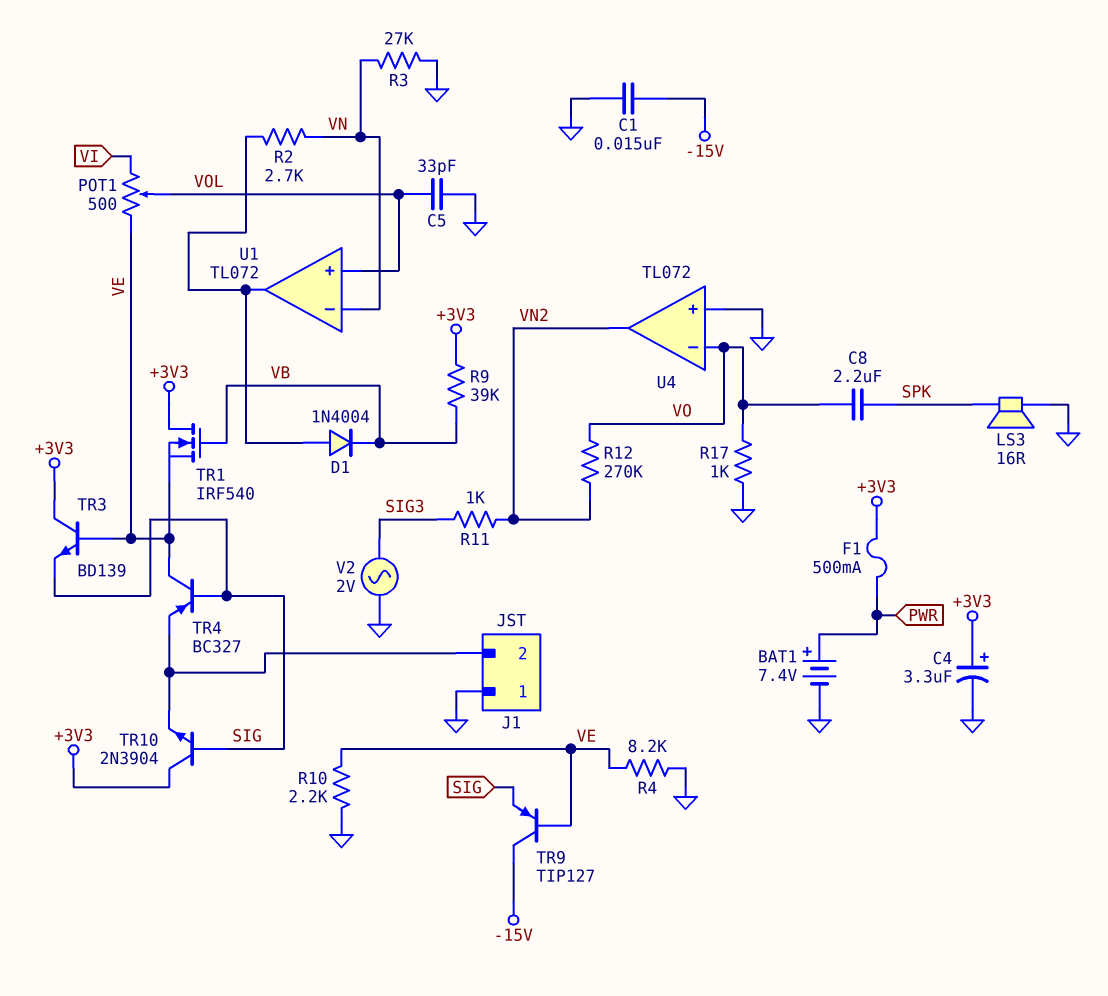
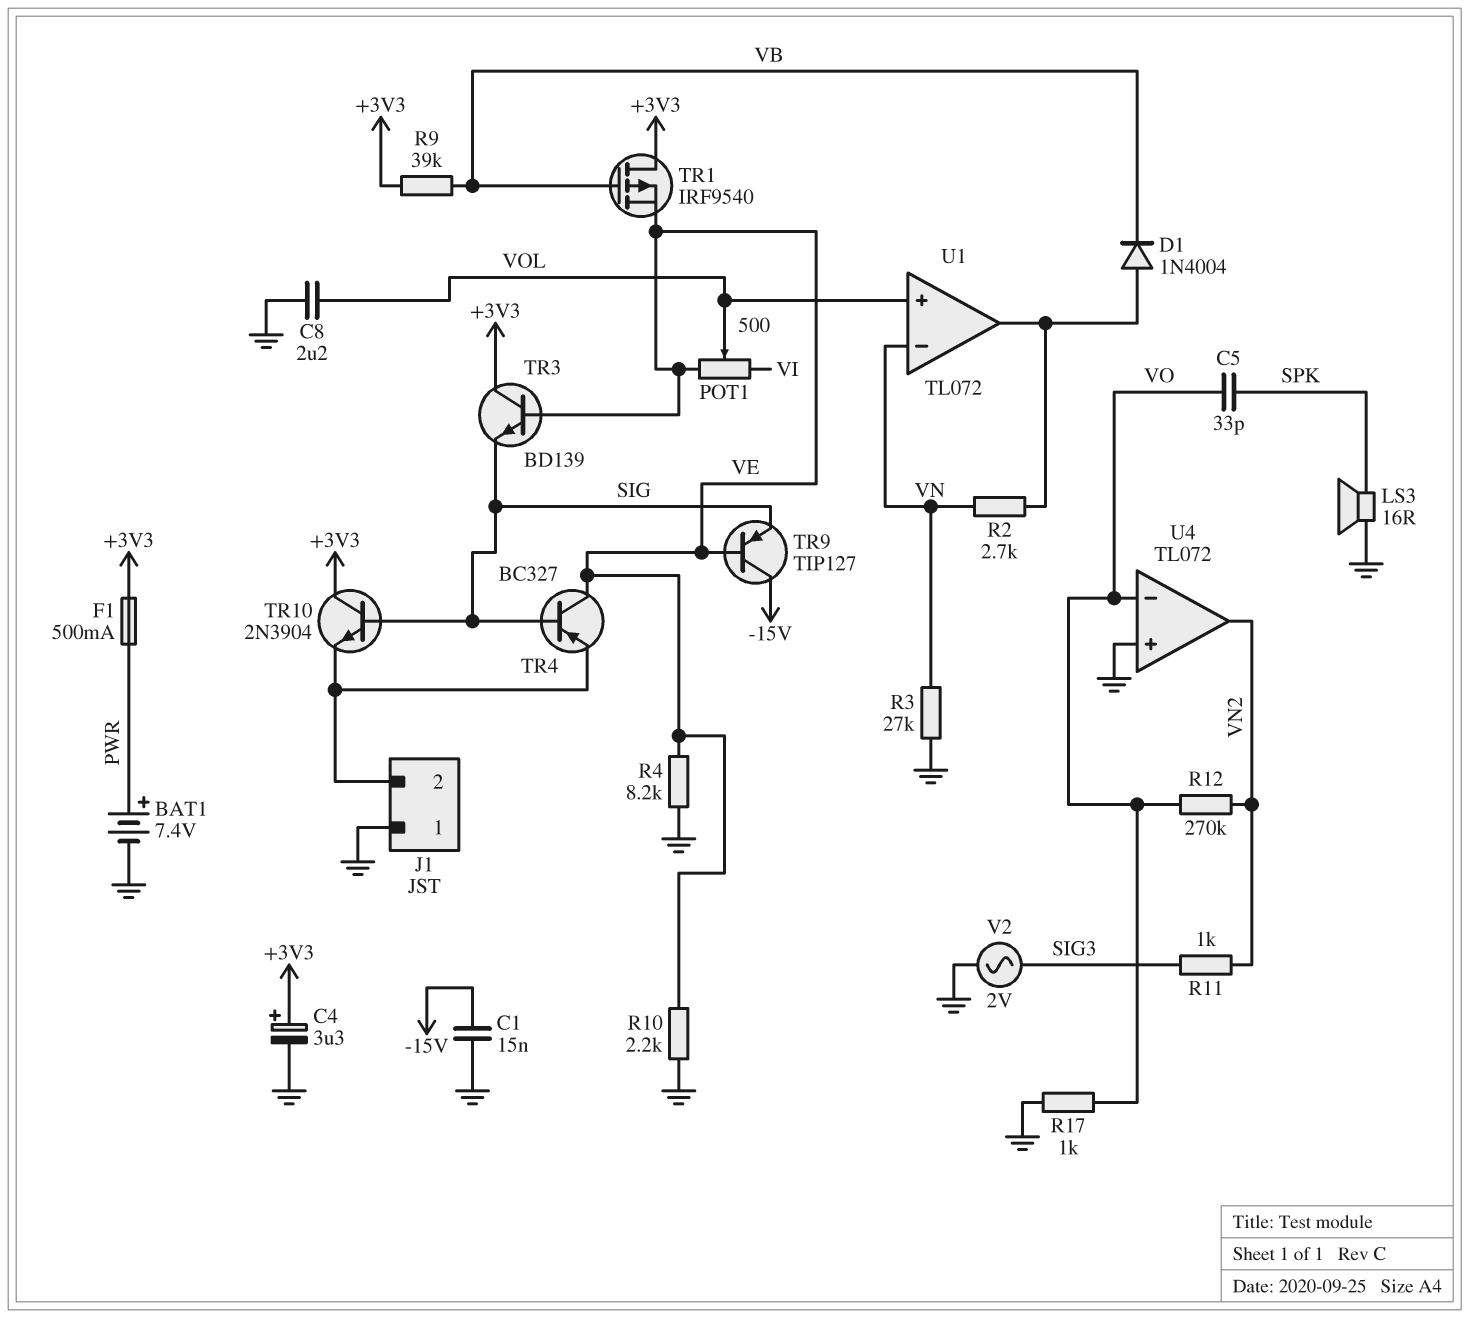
C5: 33pF (GND, VOL) -> 33pF (SPK, VO)
C8: 2.2uF (SPK, VO) -> 2.2uF (GND, VOL)
TR1: NMOS IRF540 (G VB, D +3V3, S VE) -> PMOS IRF9540 (G VB, D +3V3, S VE)

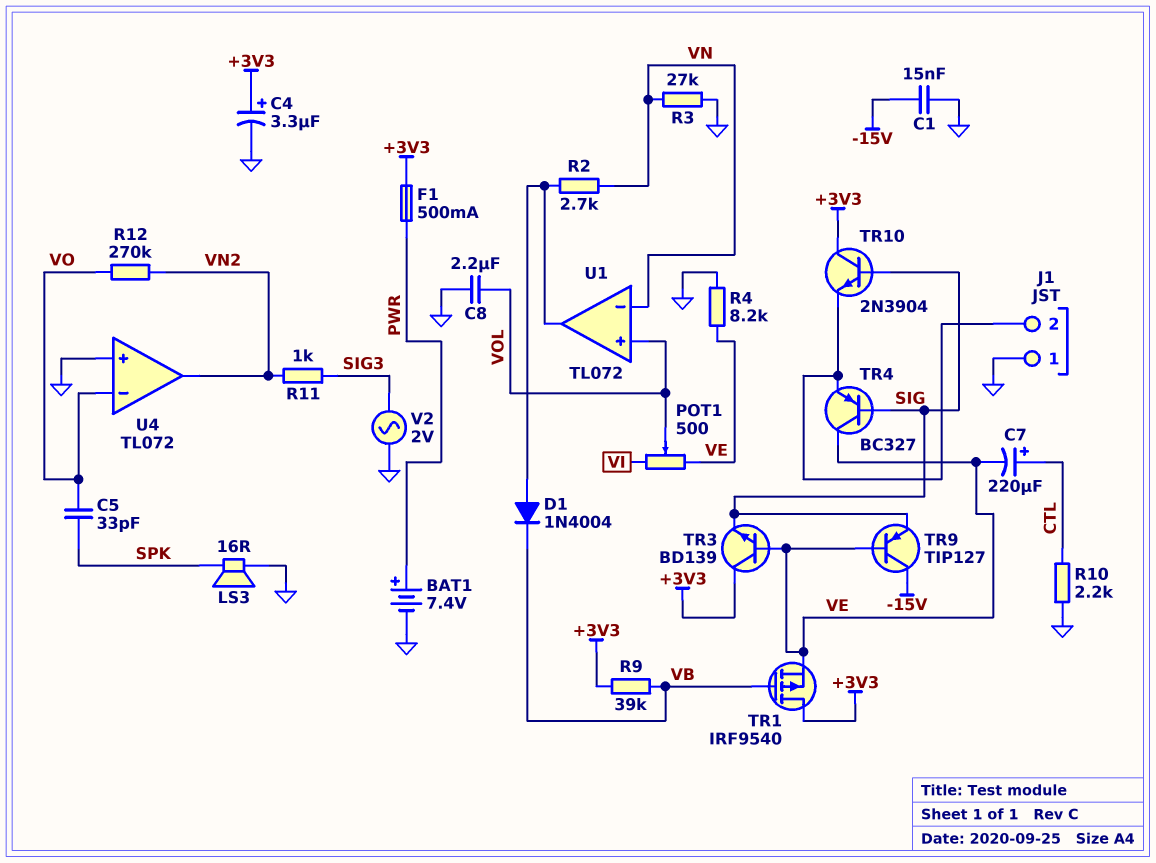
C7: none -> 220uF (plus CTL, minus VE)
R10: 2.2k (GND, VE) -> 2.2k (CTL, GND)
R17: 1k (GND, VO) -> none

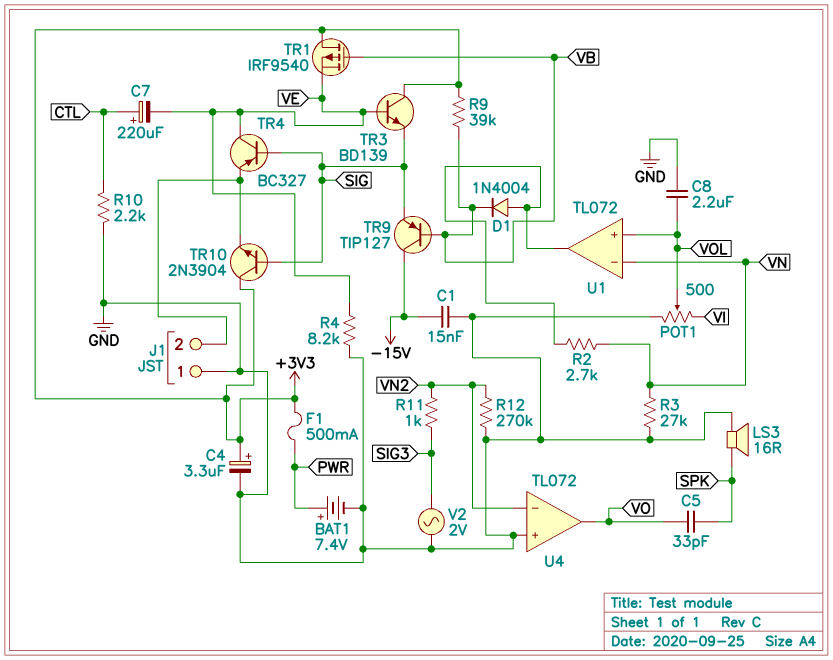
POT1: 500 (VE, VI, wiper VOL) -> 500 (GND, VI, wiper VOL)
R12: 270k (VN2, VO) -> 270k (GND, VN2)
TR9: PNP TIP127 (B VE, C -15V, E SIG) -> PNP TIP127 (B VB, C -15V, E SIG)
U4 pin in-: VO -> VN2
U4 pin out: VN2 -> VO

